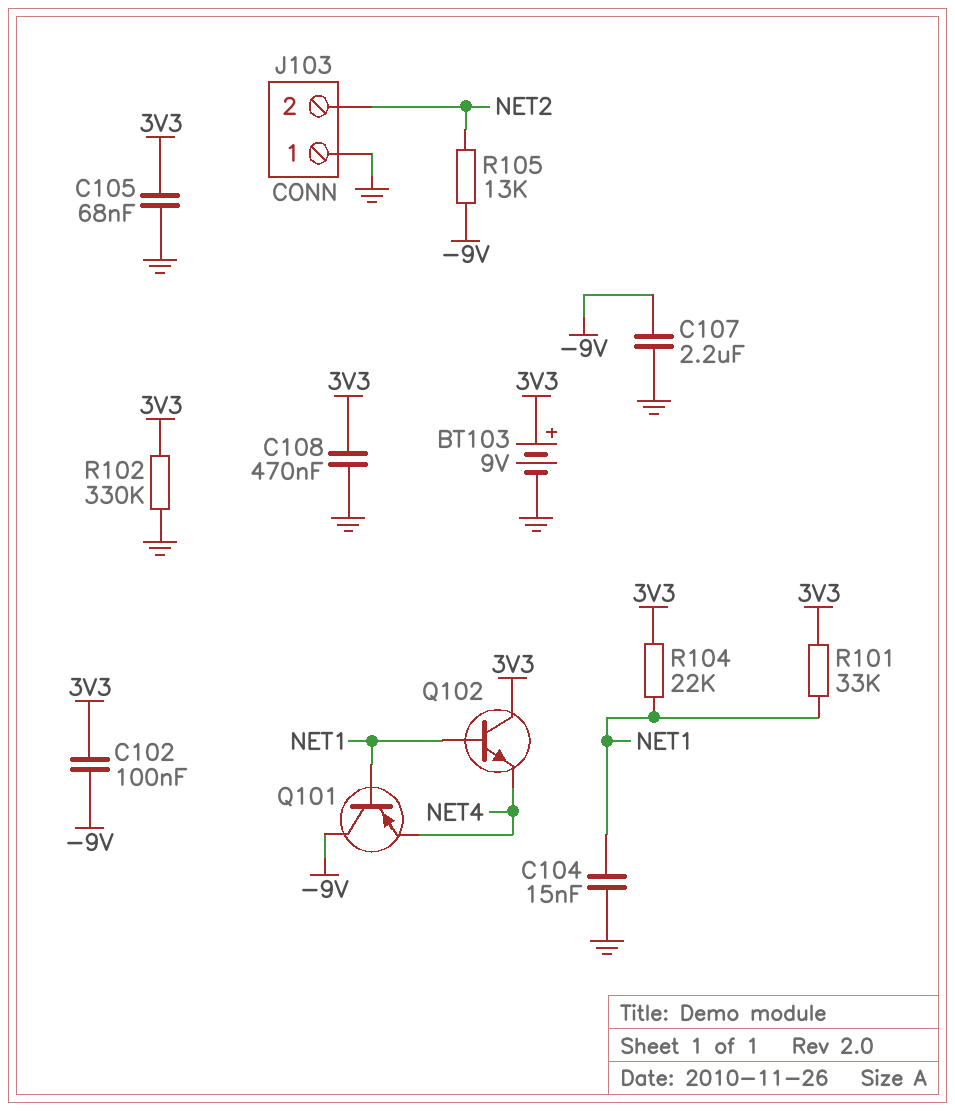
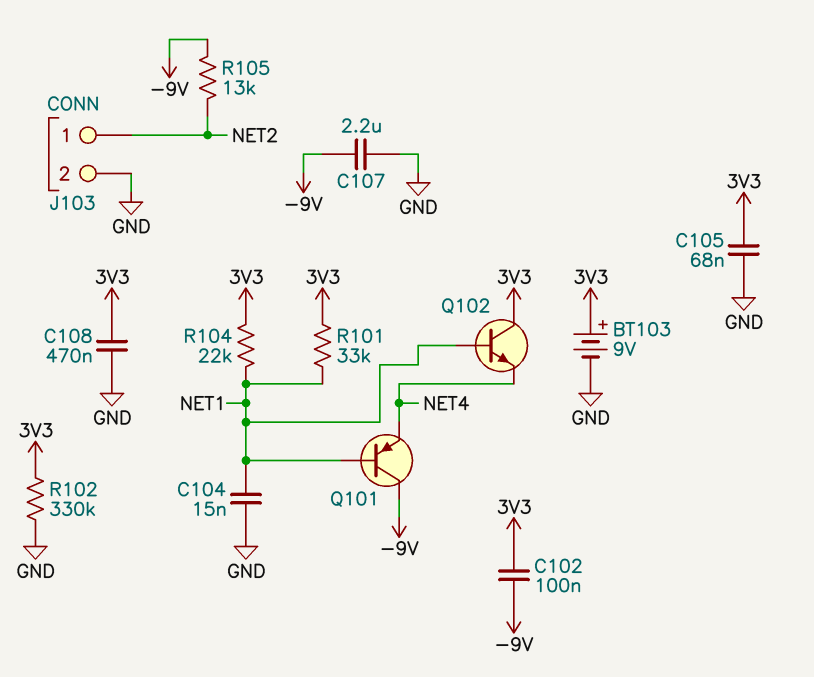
J103 pin 1: GND -> NET2
J103 pin 2: NET2 -> GND

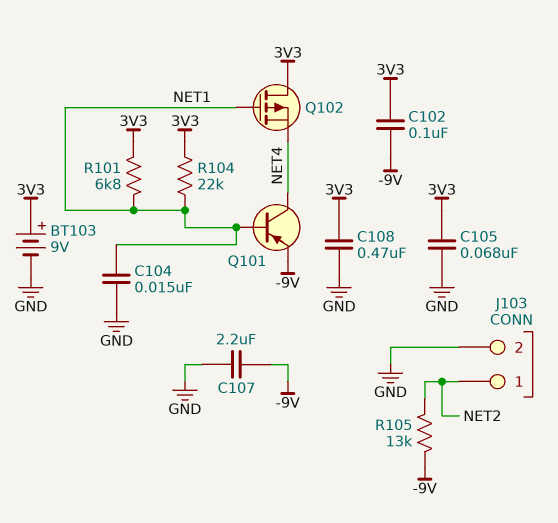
Q101: PNP (B NET1, C -9V, E NET4) -> PNP (B NET1, C NET4, E -9V)
Q102: NPN (B NET1, C 3V3, E NET4) -> PMOS (G NET1, D 3V3, S NET4)
R101: 33k (3V3, NET1) -> 6.8k (3V3, NET1)
R102: 330k (3V3, GND) -> none

